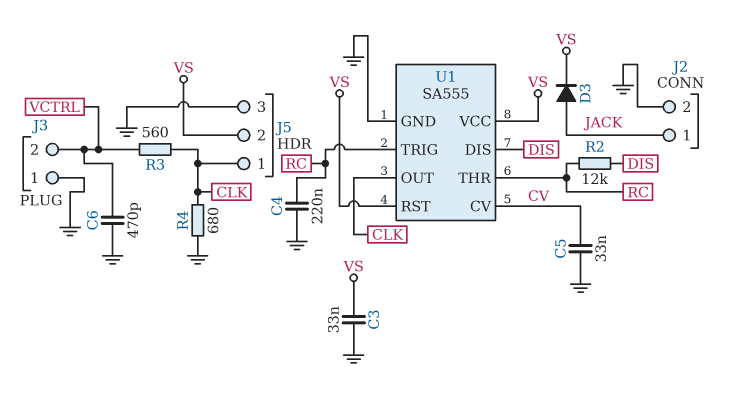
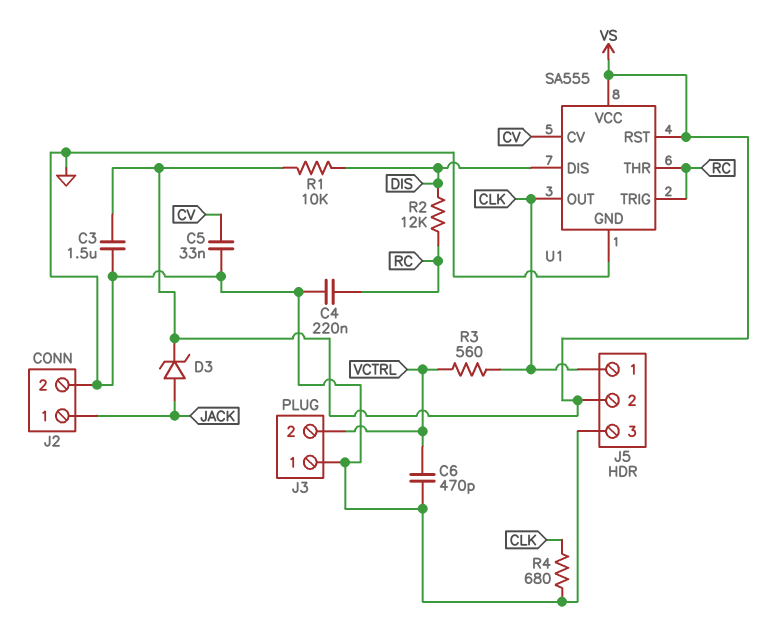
C3: 33nF (GND, VS) -> 1.5uF (GND, VS)
D3: diode (A JACK, K VS) -> zener (A JACK, K VS)
R1: none -> 10k (DIS, VS)

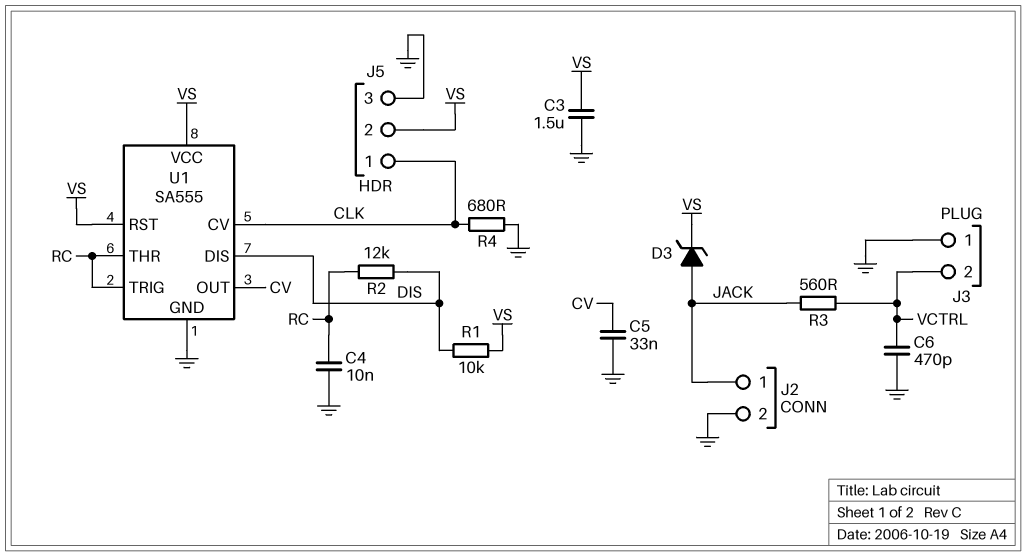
C4: 220nF (GND, RC) -> 10nF (GND, RC)
R3: 560 (CLK, VCTRL) -> 560 (JACK, VCTRL)
U1 pin CV: CV -> CLK
U1 pin OUT: CLK -> CV

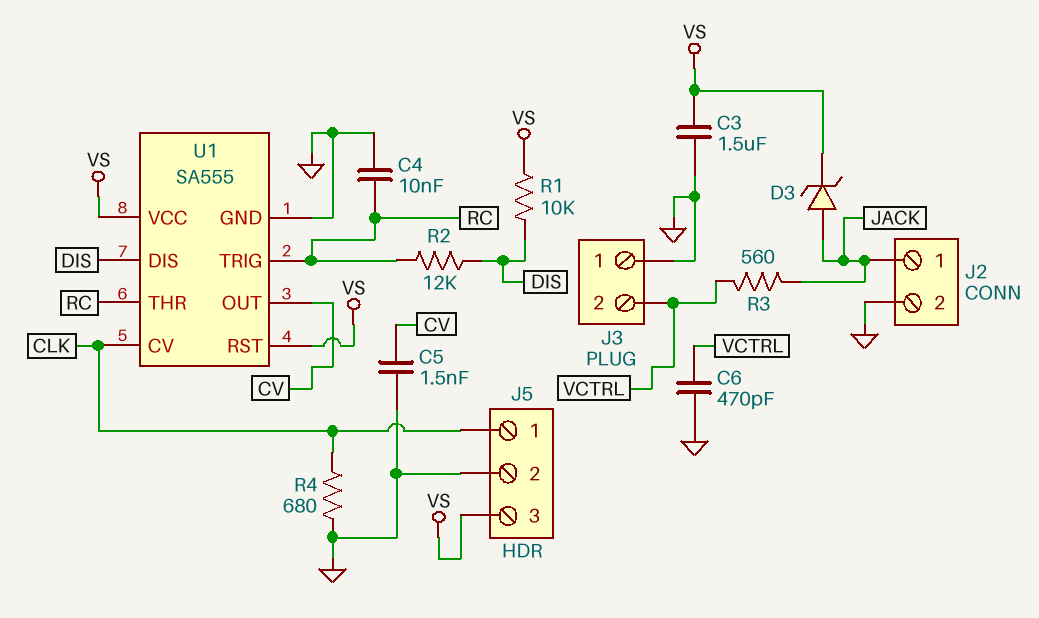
C5: 33nF (CV, GND) -> 1.5nF (CV, GND)
J5 pin 2: VS -> GND
J5 pin 3: GND -> VS

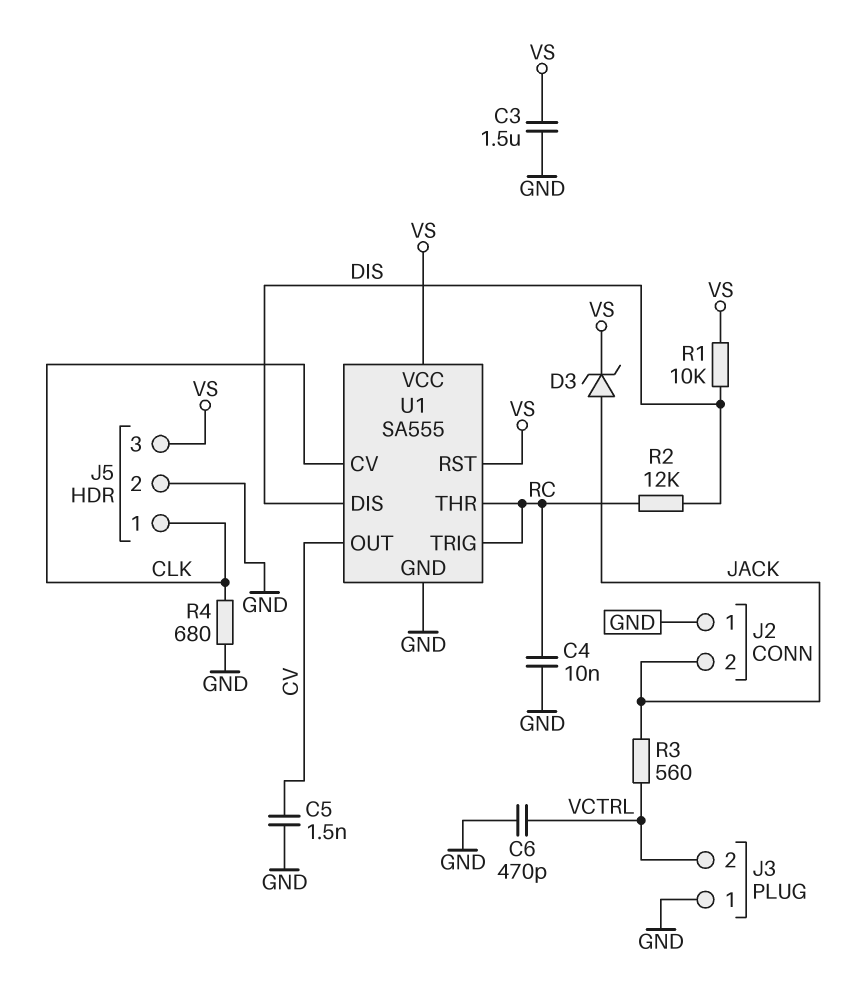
J2 pin 1: JACK -> GND
J2 pin 2: GND -> JACK

